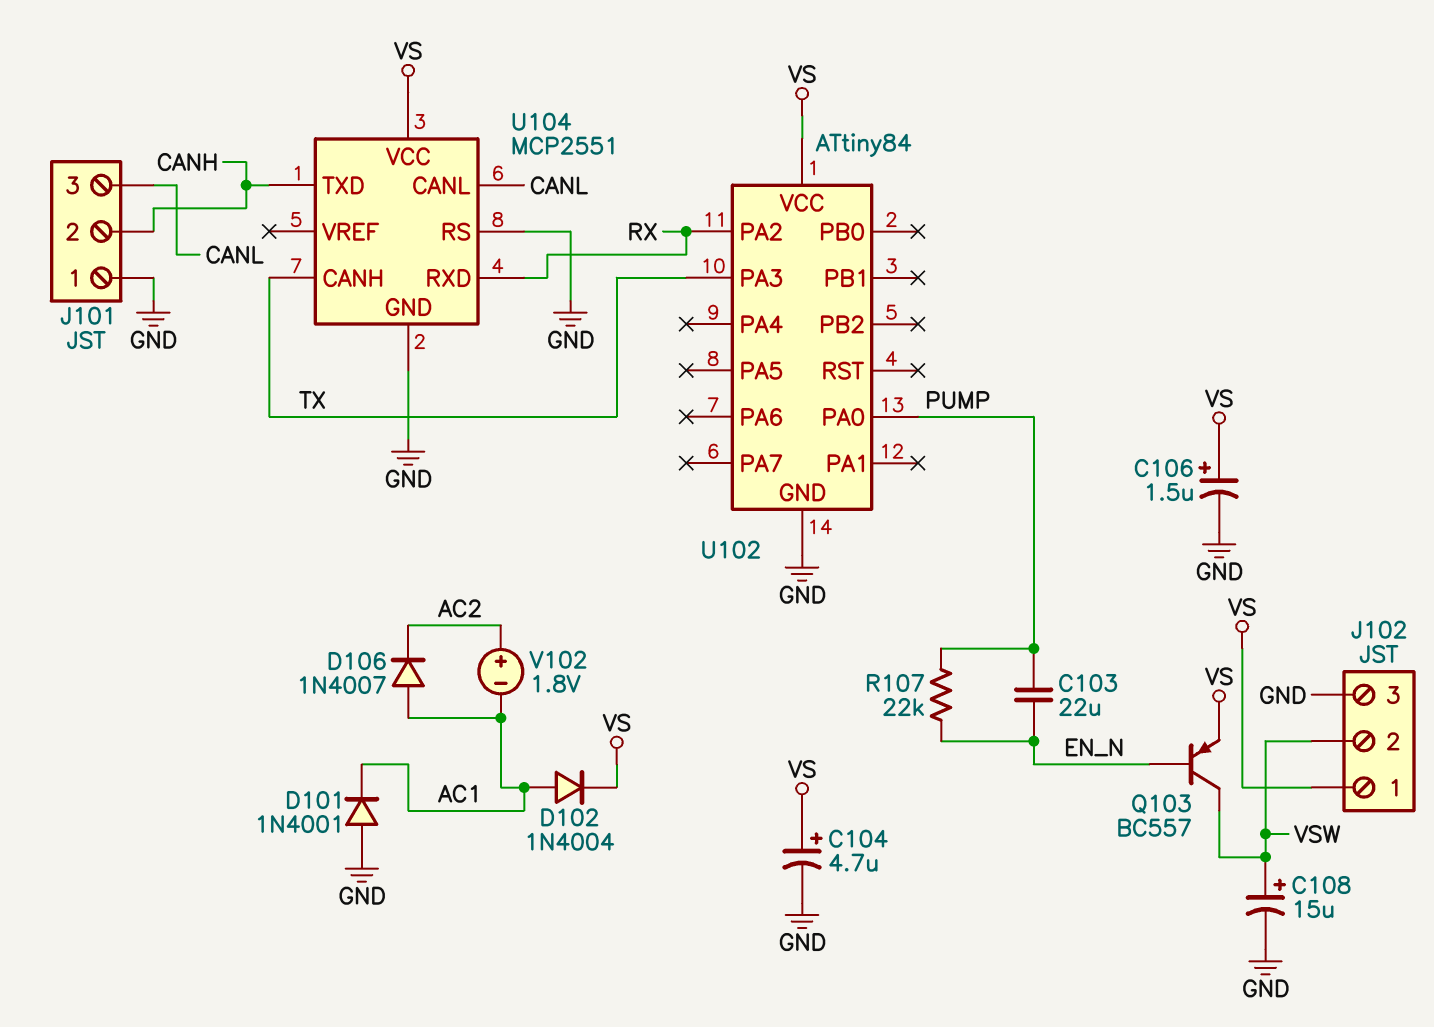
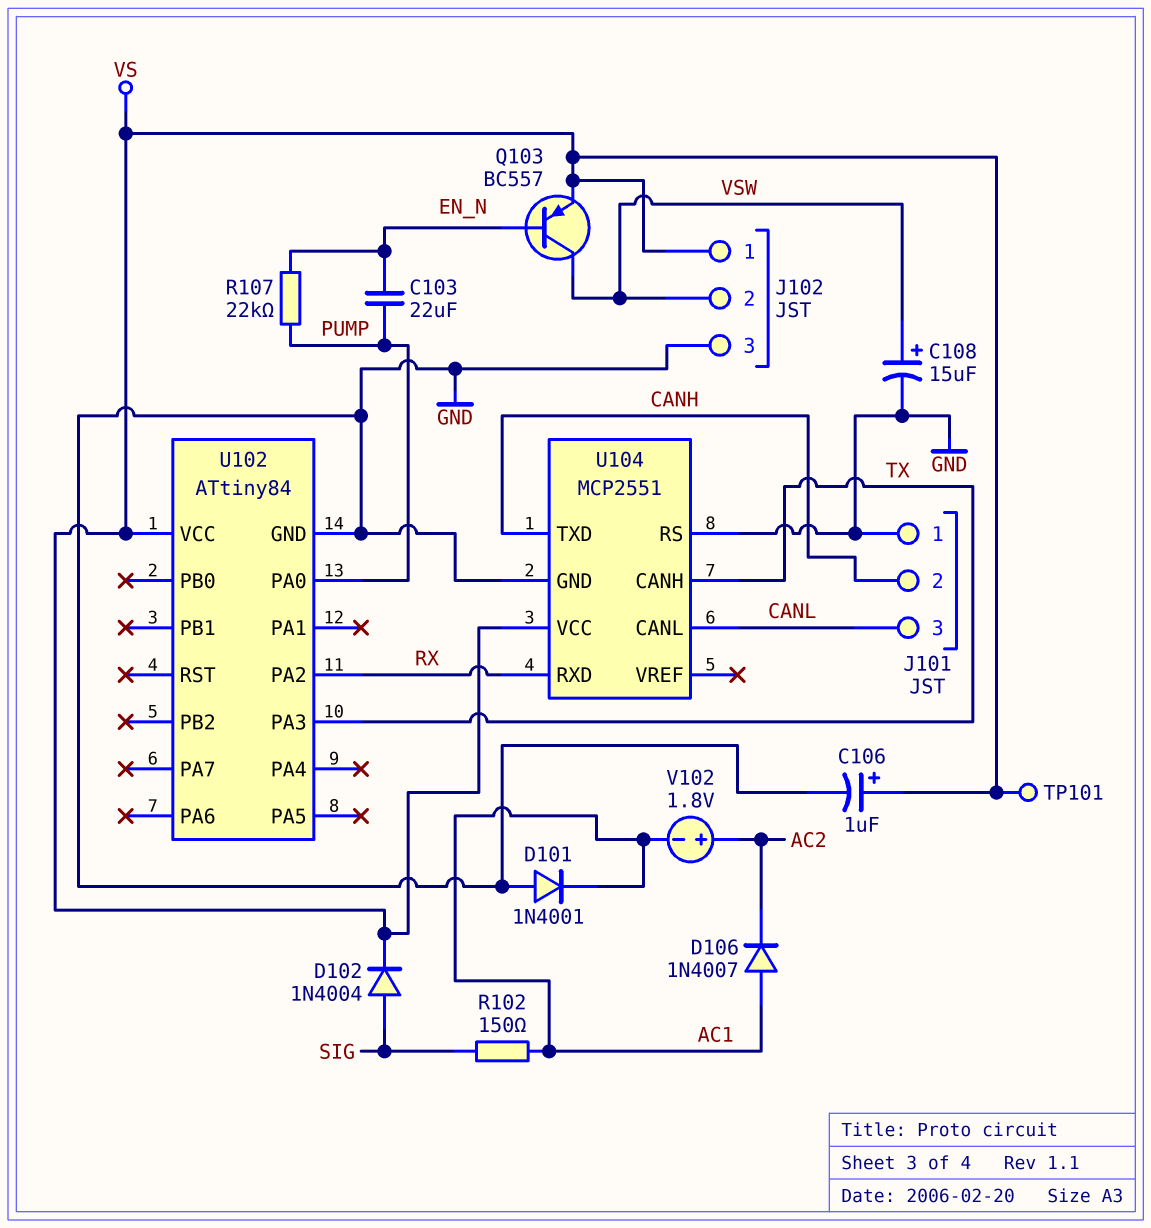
C104: 4.7uF (plus VS, minus GND) -> none
C106: 1.5uF (plus VS, minus GND) -> 1uF (plus VS, minus GND)
D102: diode 1N4004 (A AC1, K VS) -> diode 1N4004 (A SIG, K VS)
R102: none -> 150 (AC1, SIG)
TP101: none -> test point (VS)

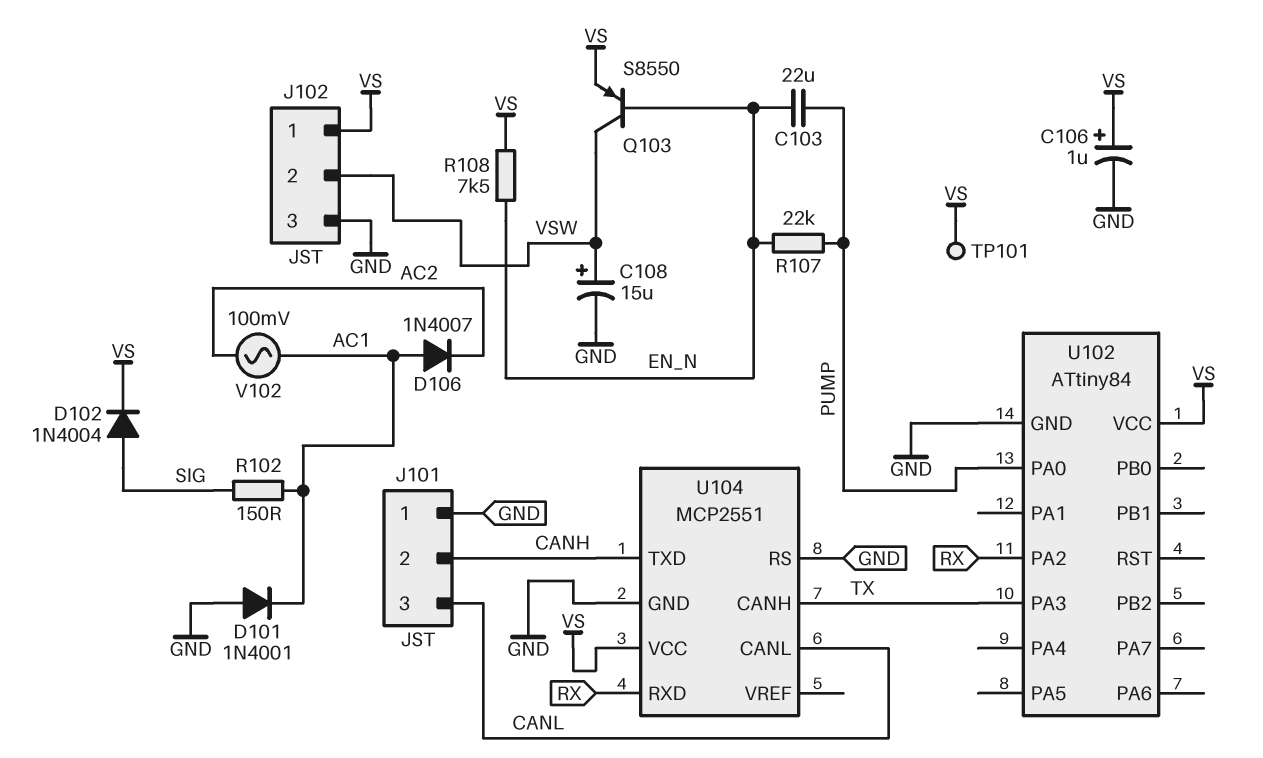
Q103: PNP BC557 (B EN_N, C VSW, E VS) -> PNP S8550 (B EN_N, C VSW, E VS)
R108: none -> 7.5k (EN_N, VS)
V102: 1.8V (plus AC2, minus AC1) -> AC 100mV (AC1, AC2)

